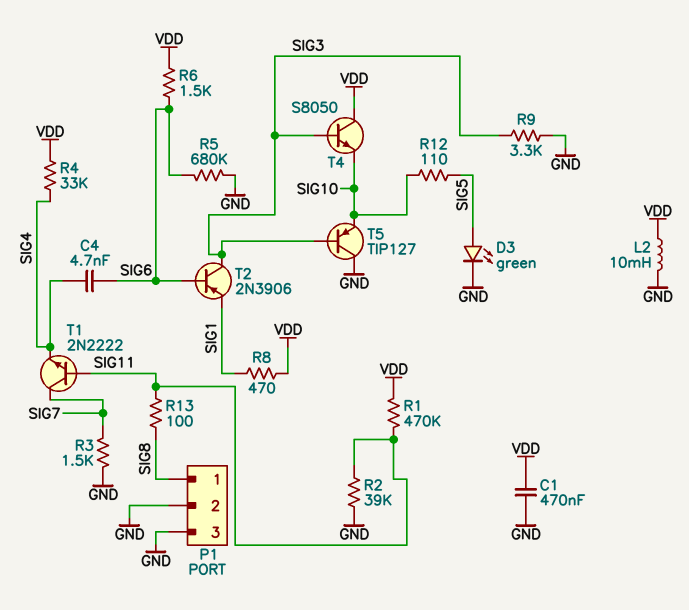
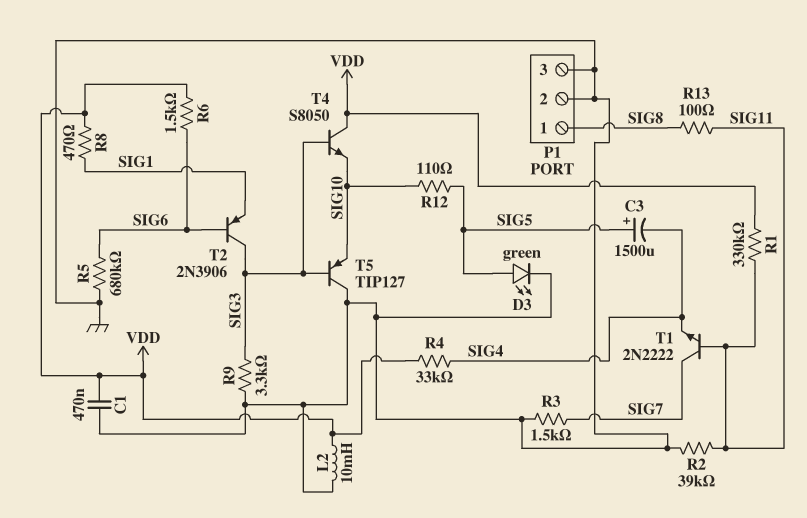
C3: none -> 1500uF (plus SIG5, minus SIG4)
C4: 4.7nF (SIG4, SIG6) -> none
R1: 470k (SIG11, VDD) -> 330k (SIG11, VDD)

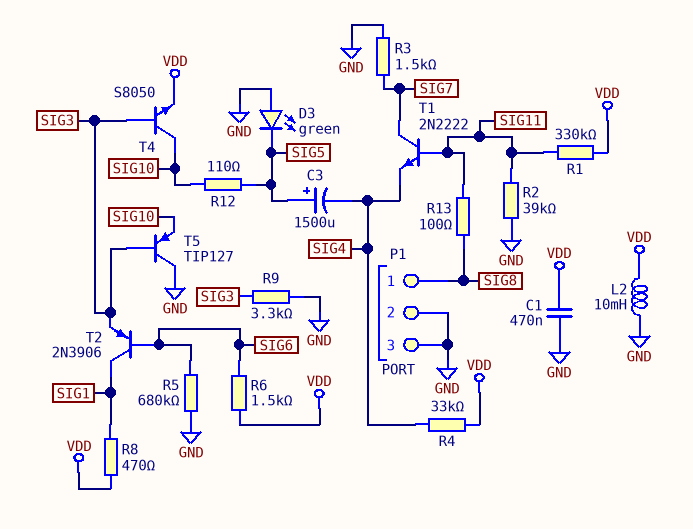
D3: LED green (A SIG5, K GND) -> LED green (A GND, K SIG5)
T2: PNP 2N3906 (B SIG6, C SIG3, E SIG1) -> PNP 2N3906 (B SIG6, C SIG1, E SIG3)
T4: NPN S8050 (B SIG3, C VDD, E SIG10) -> NPN S8050 (B SIG3, C SIG10, E VDD)

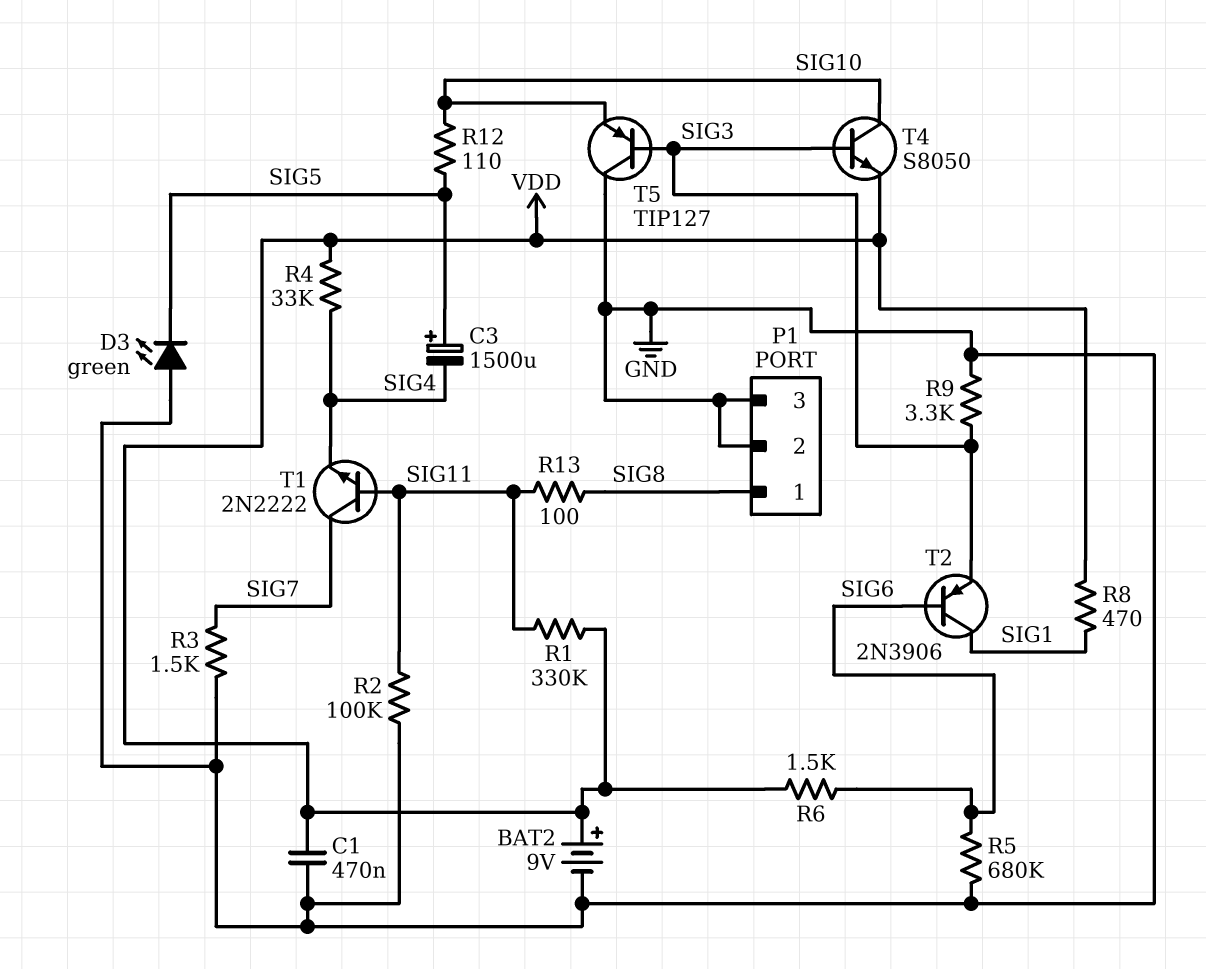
BAT2: none -> 9V (plus VDD, minus GND)
L2: 10mH (GND, VDD) -> none
R2: 39k (GND, SIG11) -> 100k (GND, SIG11)

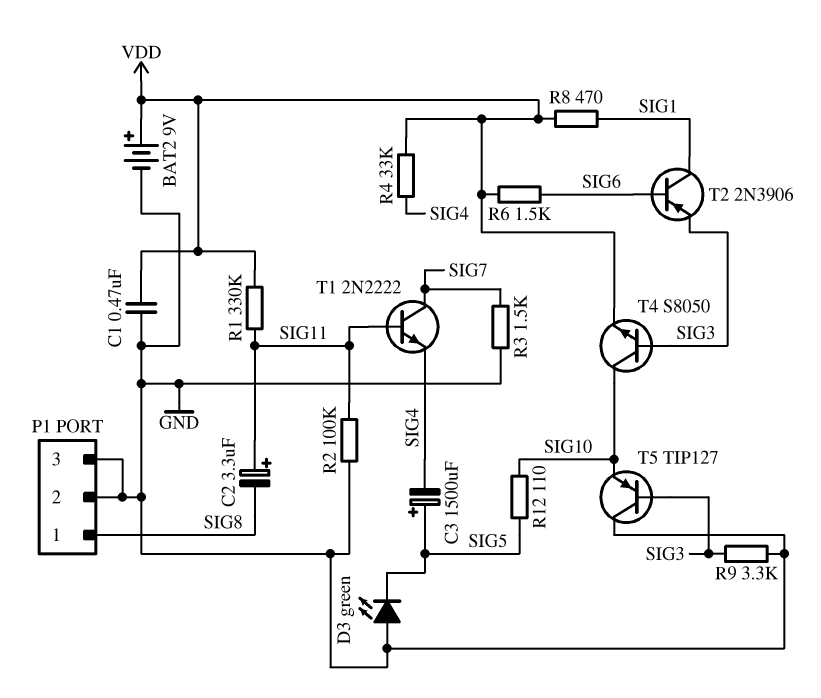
C2: none -> 3.3uF (plus SIG11, minus SIG8)
R5: 680k (GND, SIG6) -> none
R13: 100 (SIG8, SIG11) -> none

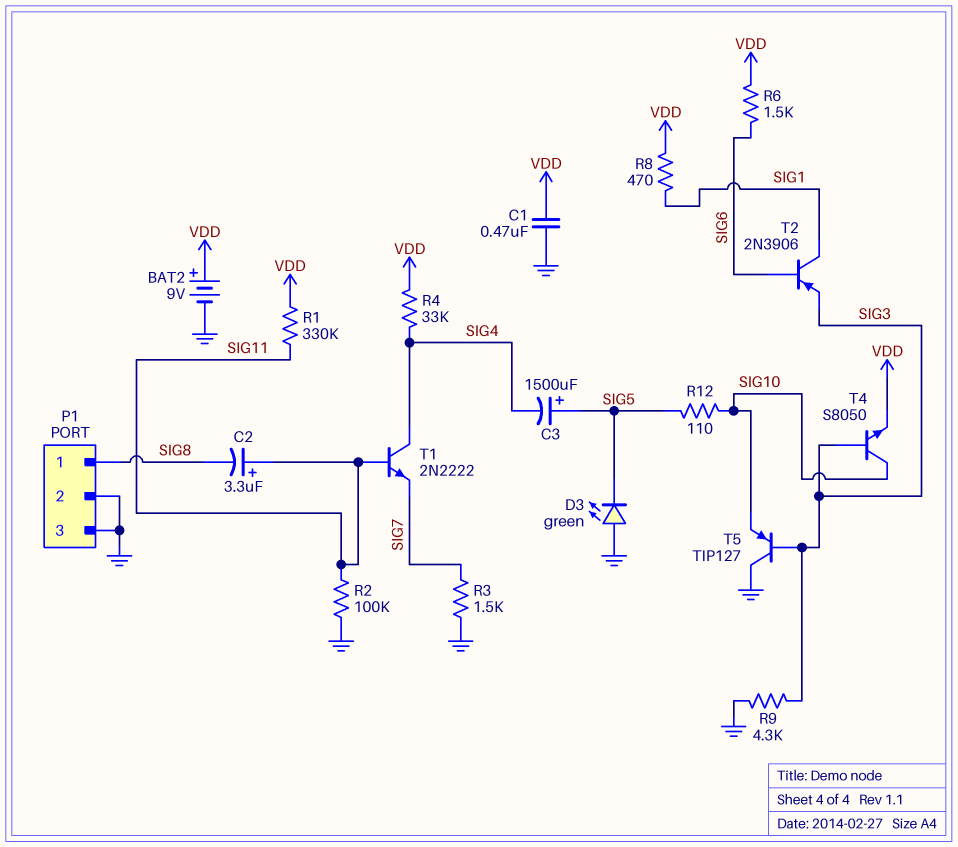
R9: 3.3k (GND, SIG3) -> 4.3k (GND, SIG3)
T1: NPN 2N2222 (B SIG11, C SIG7, E SIG4) -> NPN 2N2222 (B SIG11, C SIG4, E SIG7)

